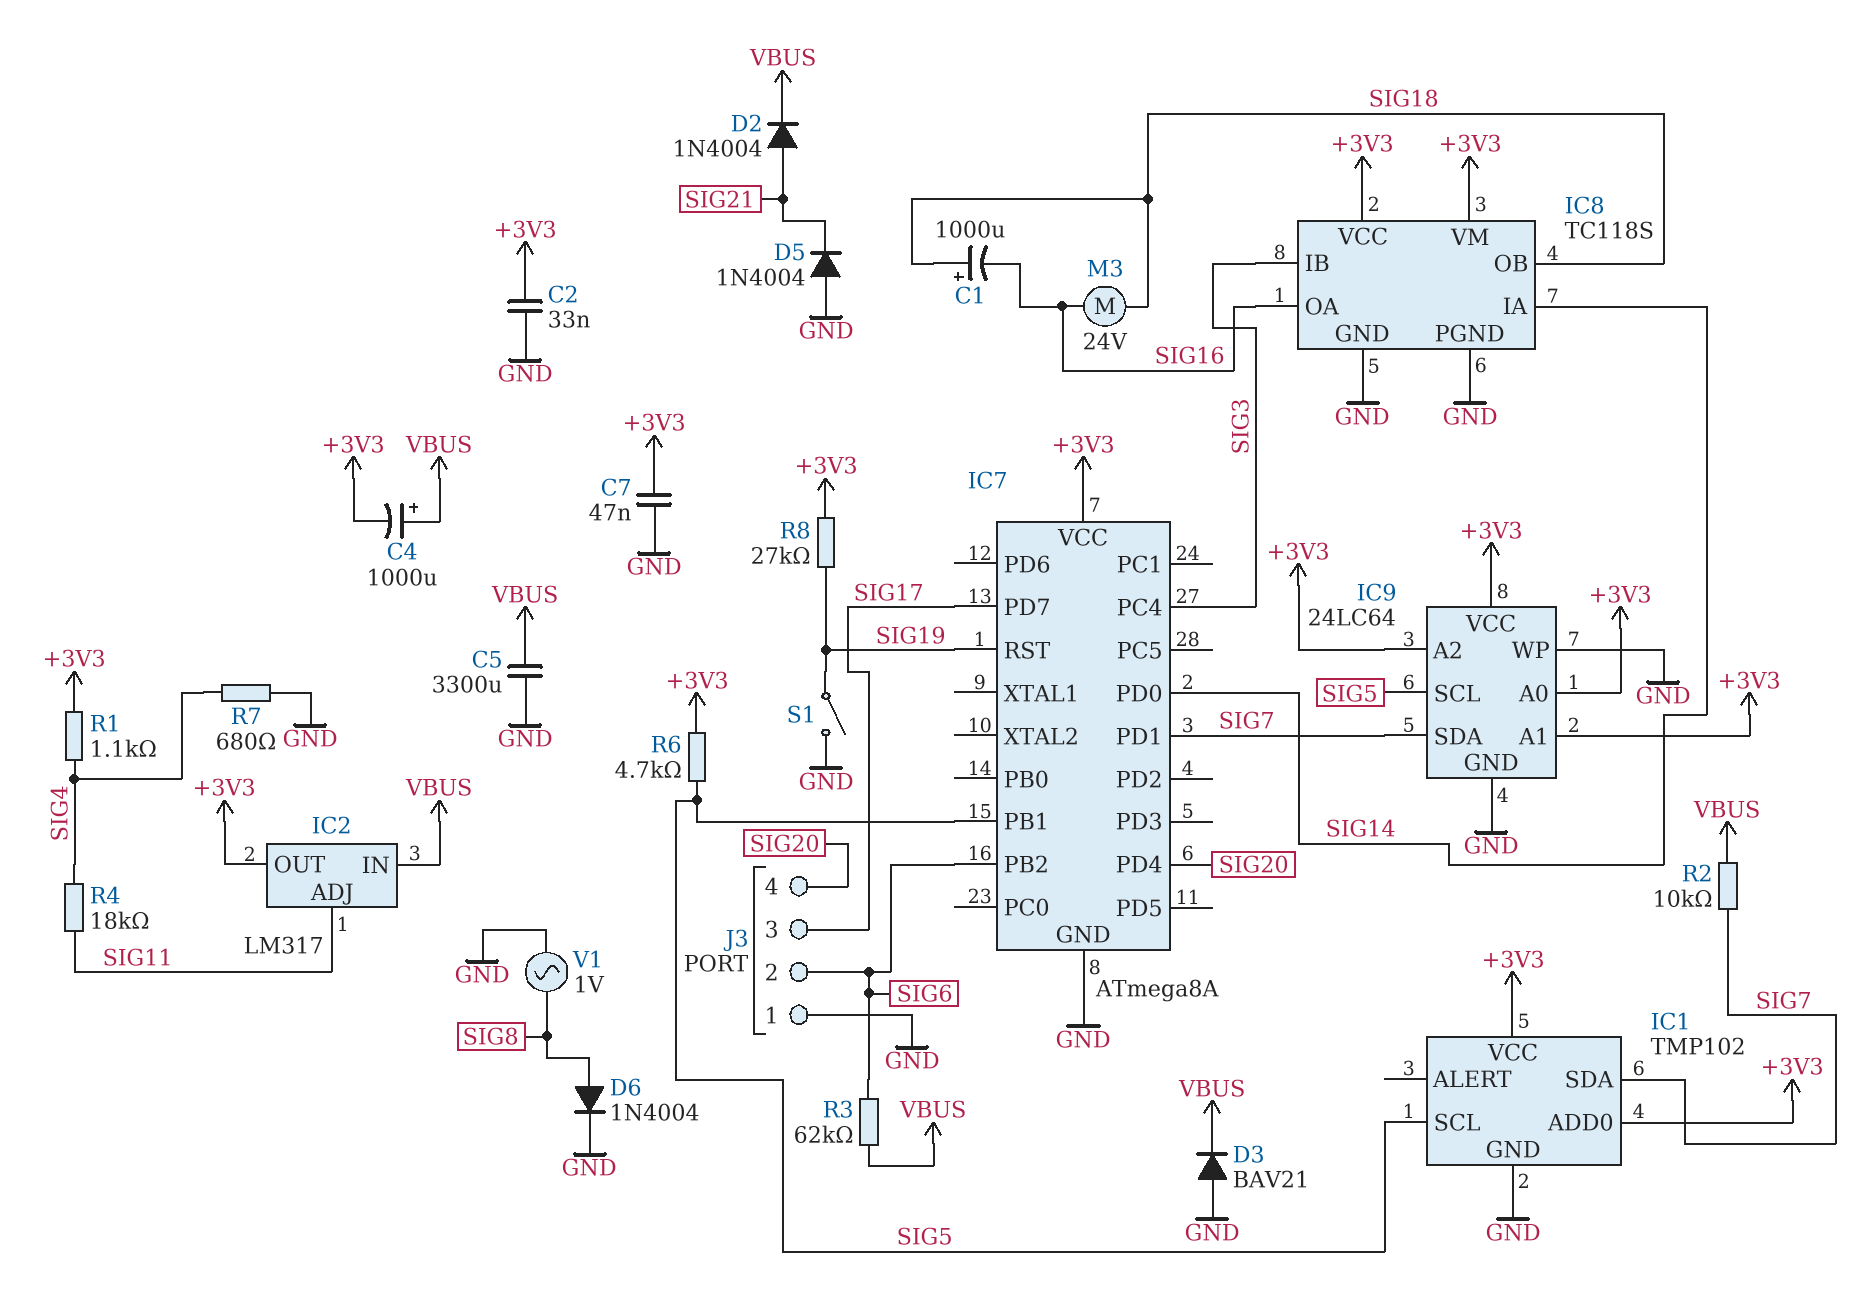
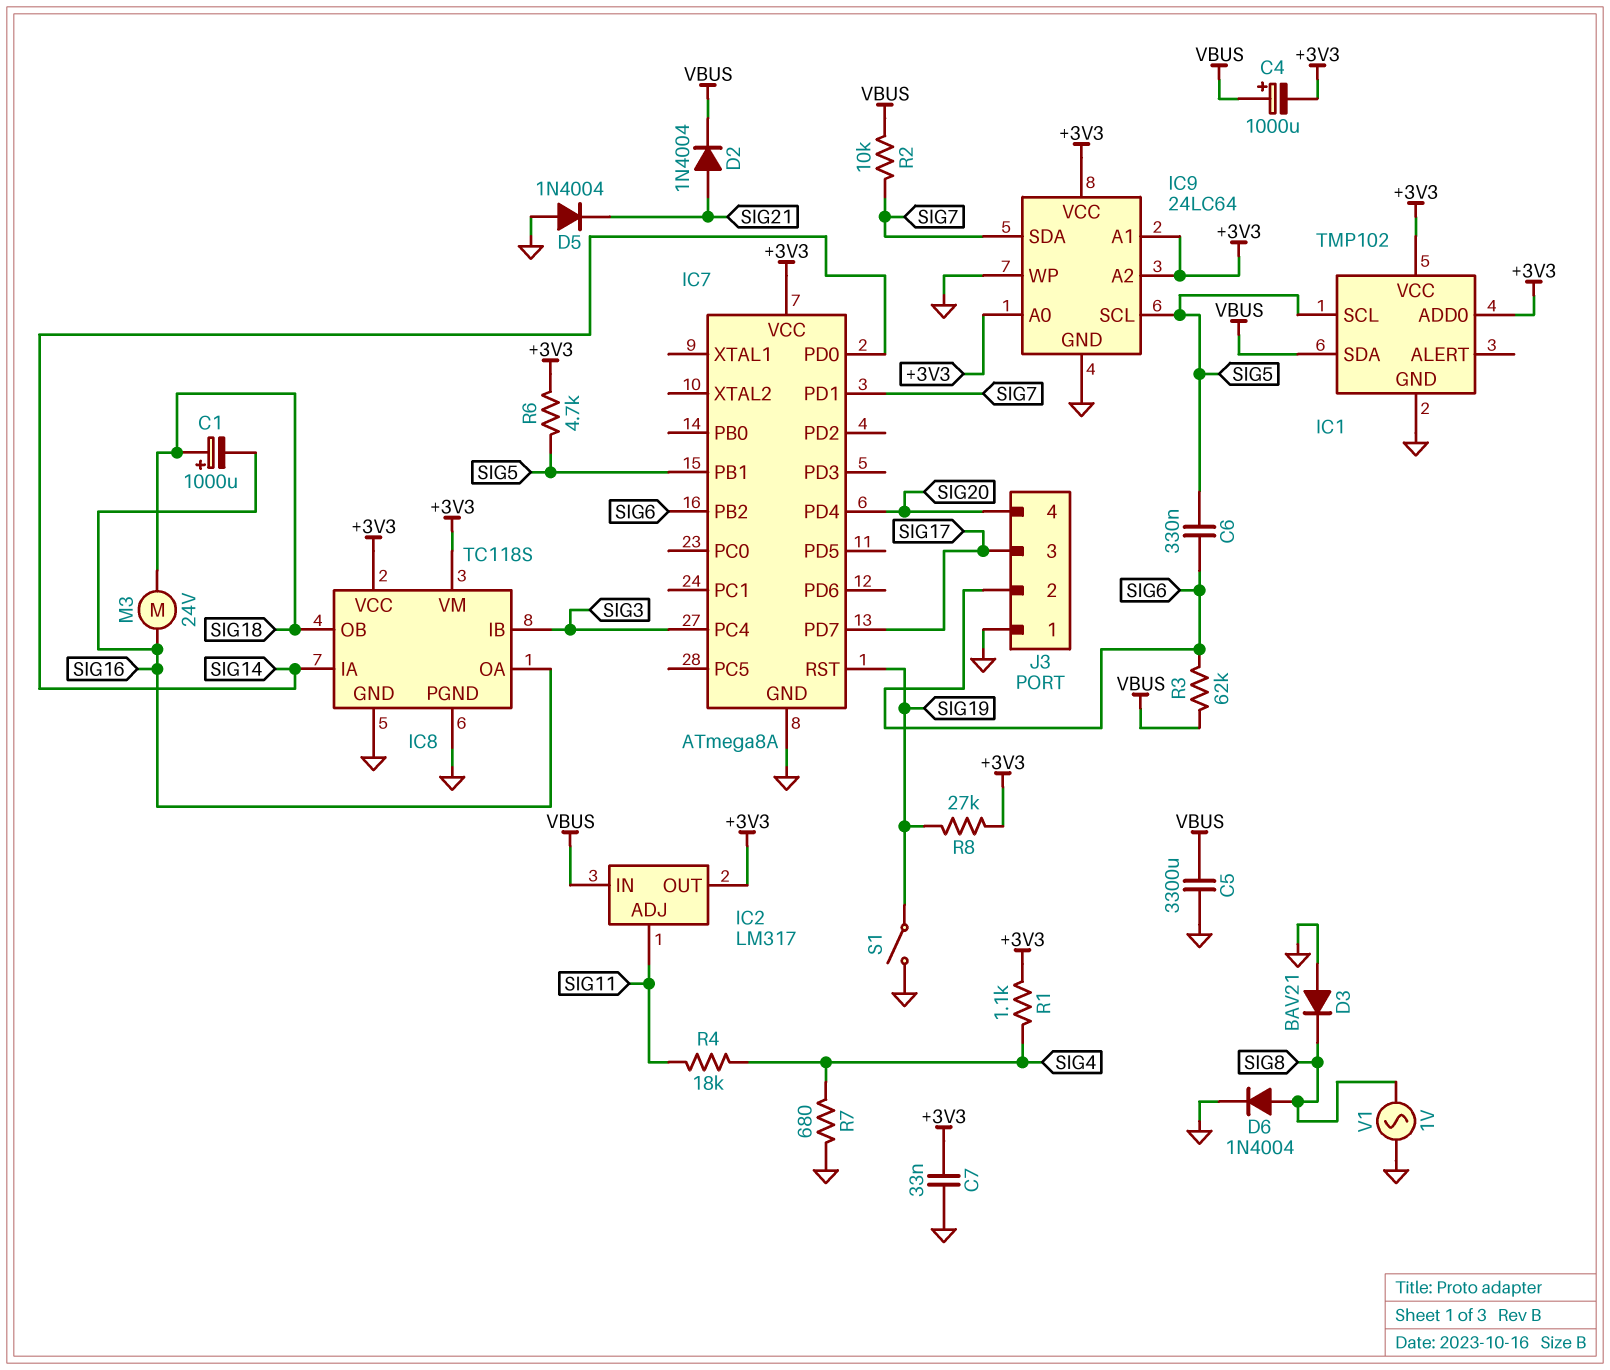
C2: 33nF (+3V3, GND) -> none
C6: none -> 330nF (SIG5, SIG6)
C7: 47nF (+3V3, GND) -> 33nF (+3V3, GND)
D3: diode BAV21 (A GND, K VBUS) -> diode BAV21 (A GND, K SIG8)
IC1 pin SDA: SIG7 -> VBUS

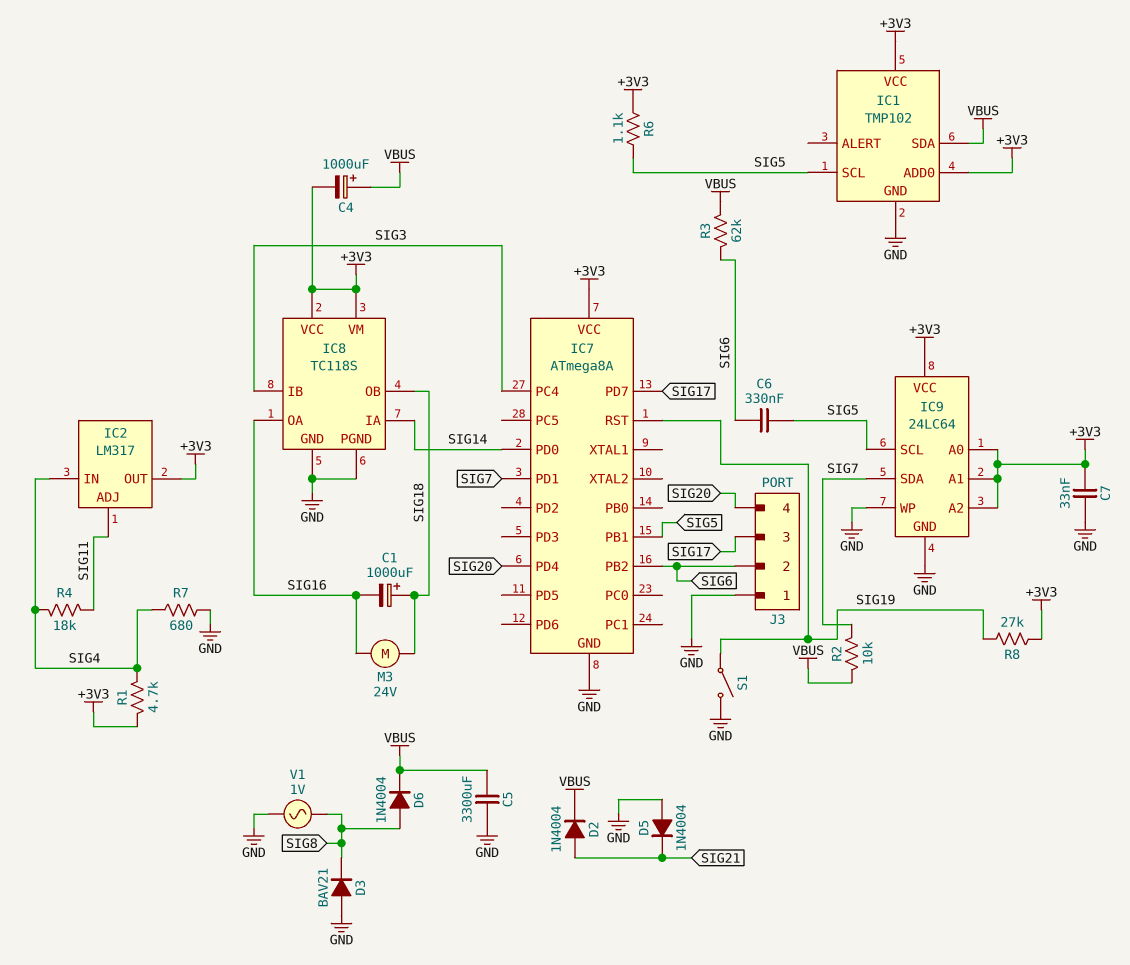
D6: diode 1N4004 (A SIG8, K GND) -> diode 1N4004 (A SIG8, K VBUS)
IC2 pin IN: VBUS -> SIG4
R1: 1.1k (+3V3, SIG4) -> 4.7k (+3V3, SIG4)
R6: 4.7k (+3V3, SIG5) -> 1.1k (+3V3, SIG5)

